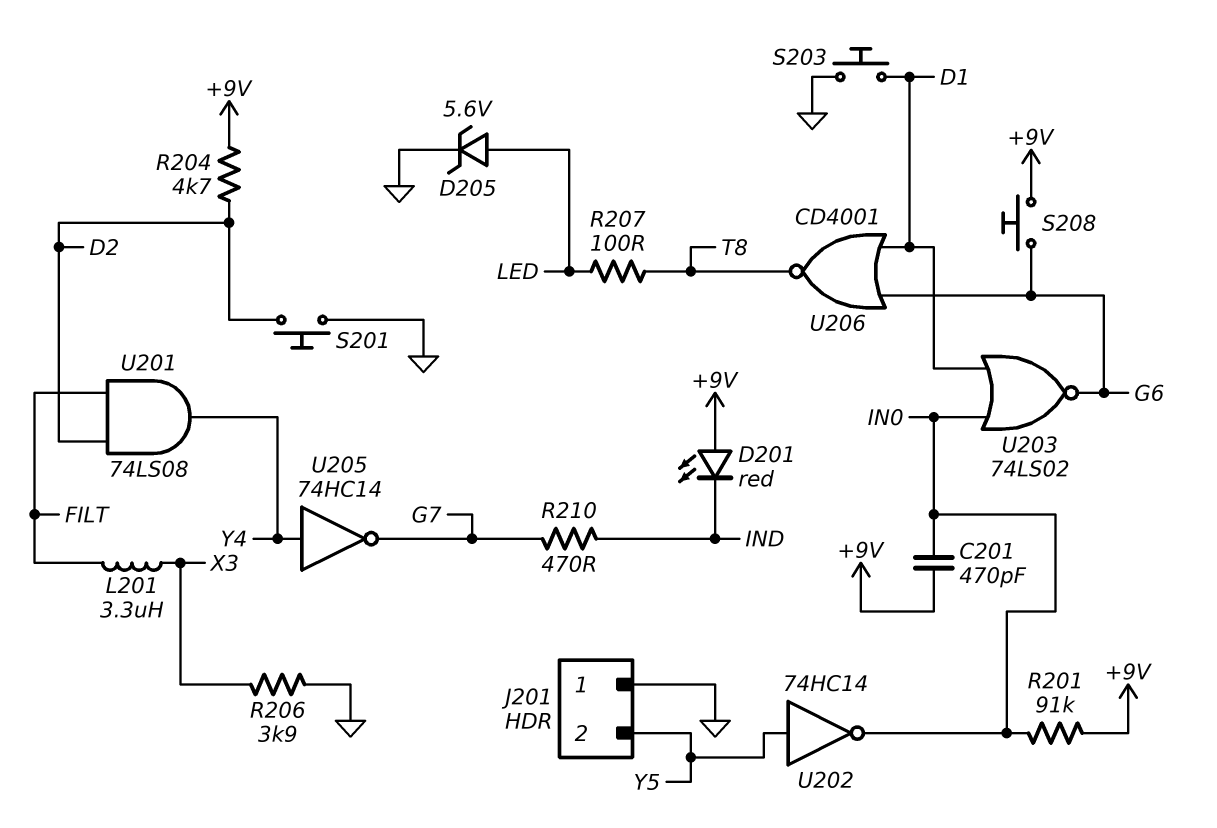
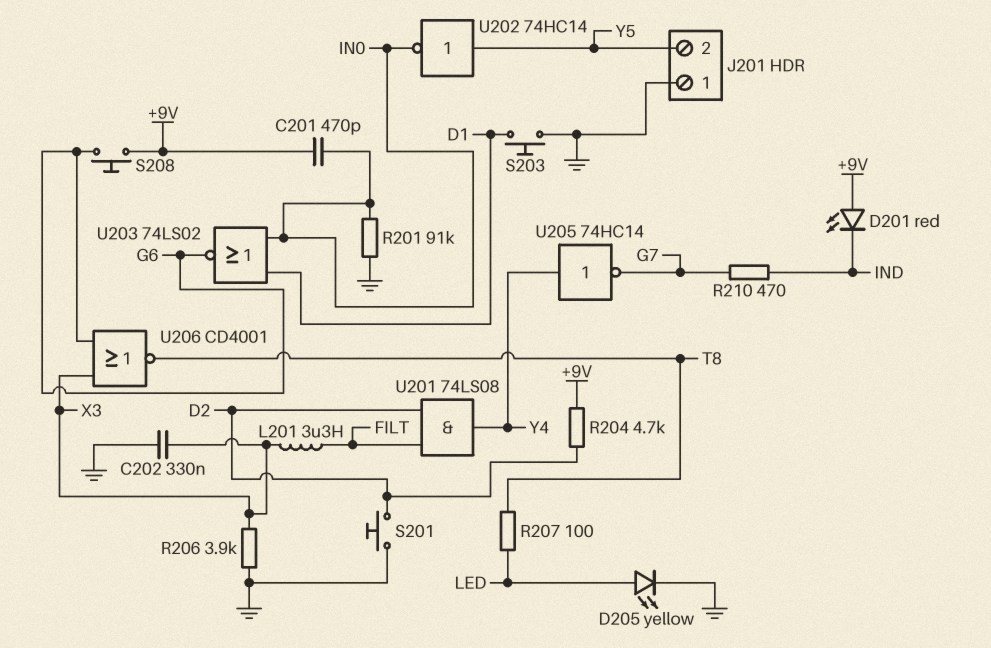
C202: none -> 330nF (GND, X3)
D205: zener 5.6V (A LED, K GND) -> LED yellow (A LED, K GND)
R201: 91k (+9V, IN0) -> 91k (GND, IN0)
U206: NOR CD4001 (in D1, in G6, out T8) -> NOR CD4001 (in G6, in X3, out T8)

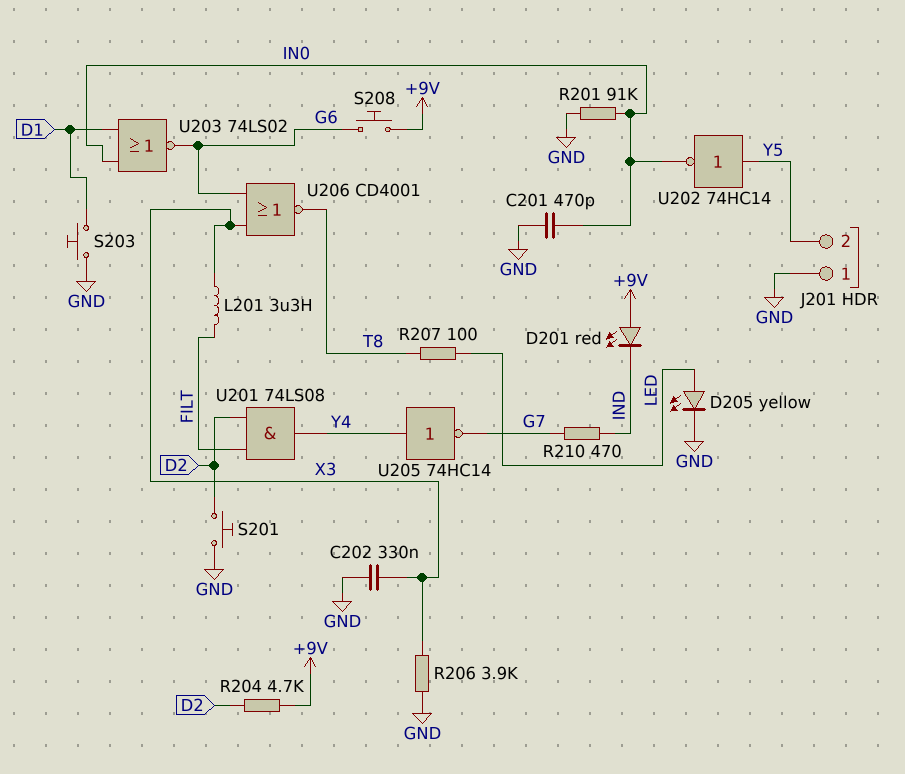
C201: 470pF (+9V, IN0) -> 470pF (GND, IN0)

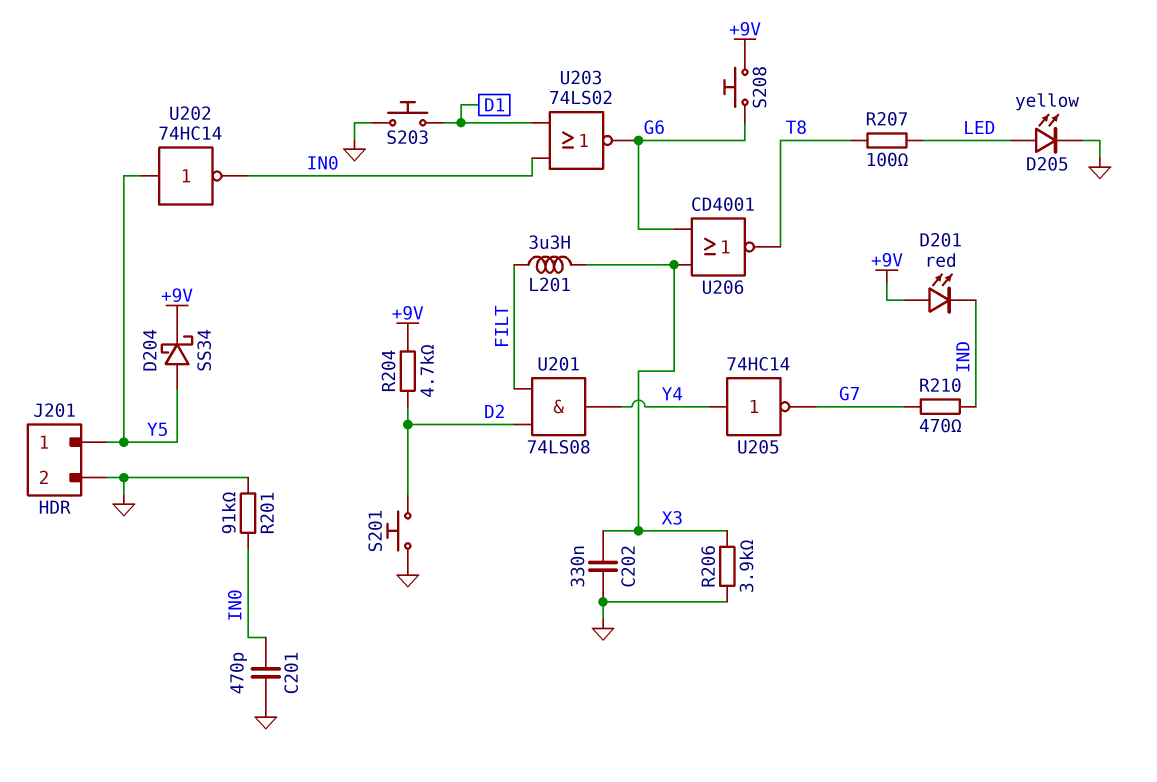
D204: none -> schottky SS34 (A Y5, K +9V)
J201 pin 1: GND -> Y5
J201 pin 2: Y5 -> GND

